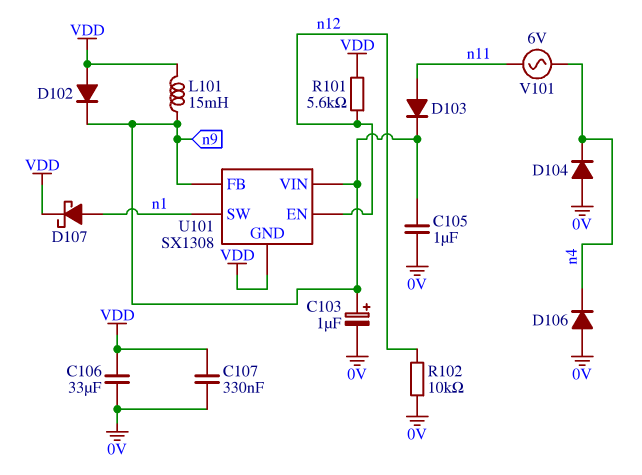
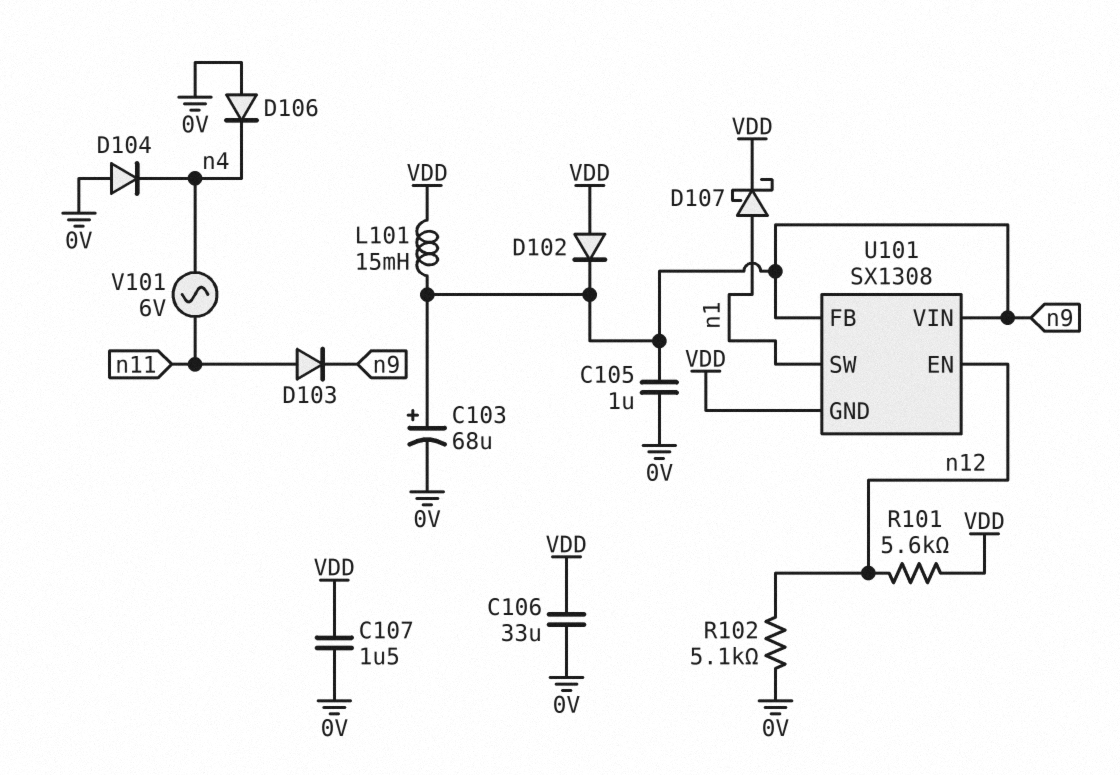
C103: 1uF (plus n9, minus 0V) -> 68uF (plus n9, minus 0V)
C107: 330nF (0V, VDD) -> 1.5uF (0V, VDD)
R102: 10k (0V, n12) -> 5.1k (0V, n12)

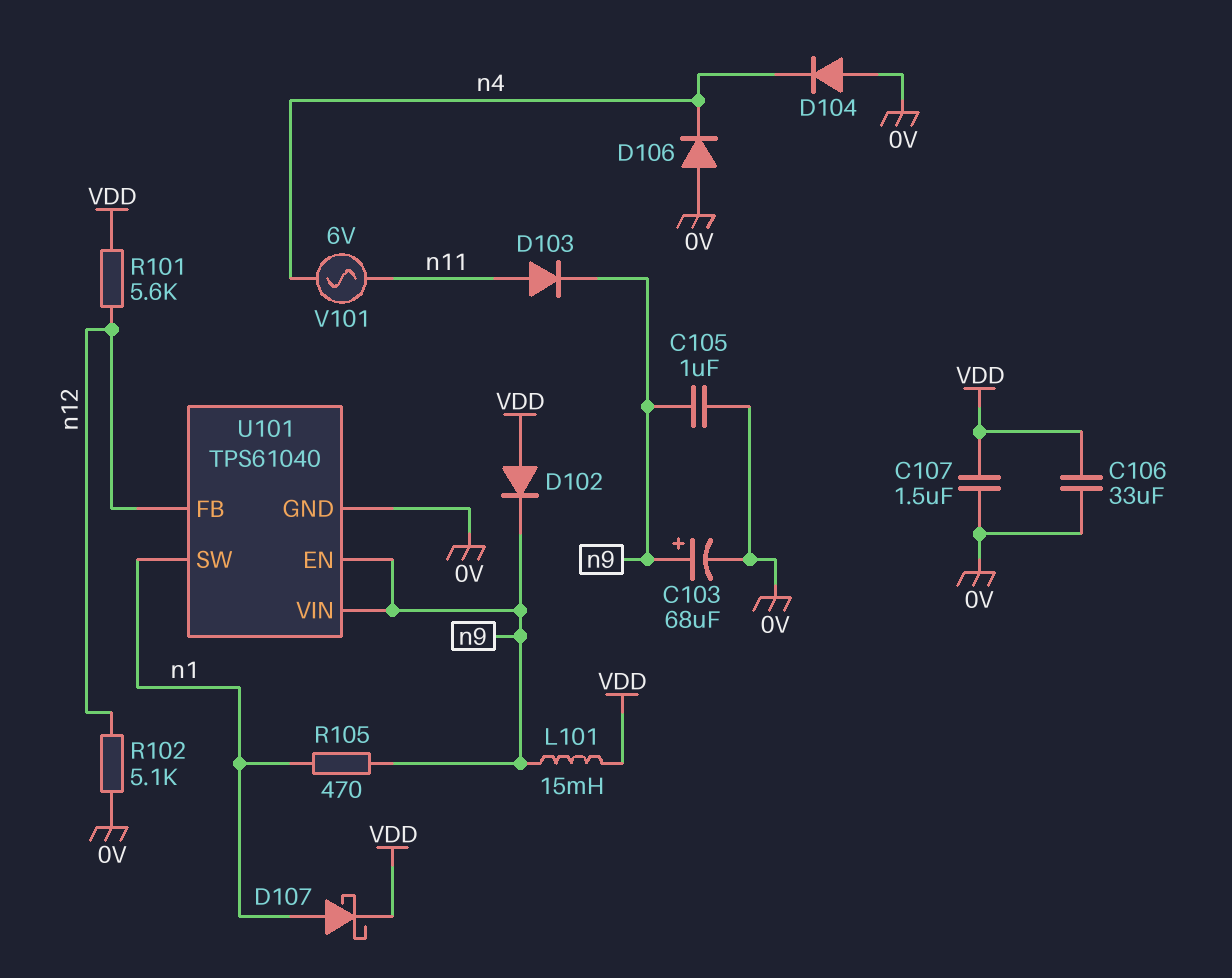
R105: none -> 470 (n1, n9)
U101: SX1308 -> TPS61040
U101 pin EN: n12 -> n9
U101 pin FB: n9 -> n12
U101 pin GND: VDD -> 0V

